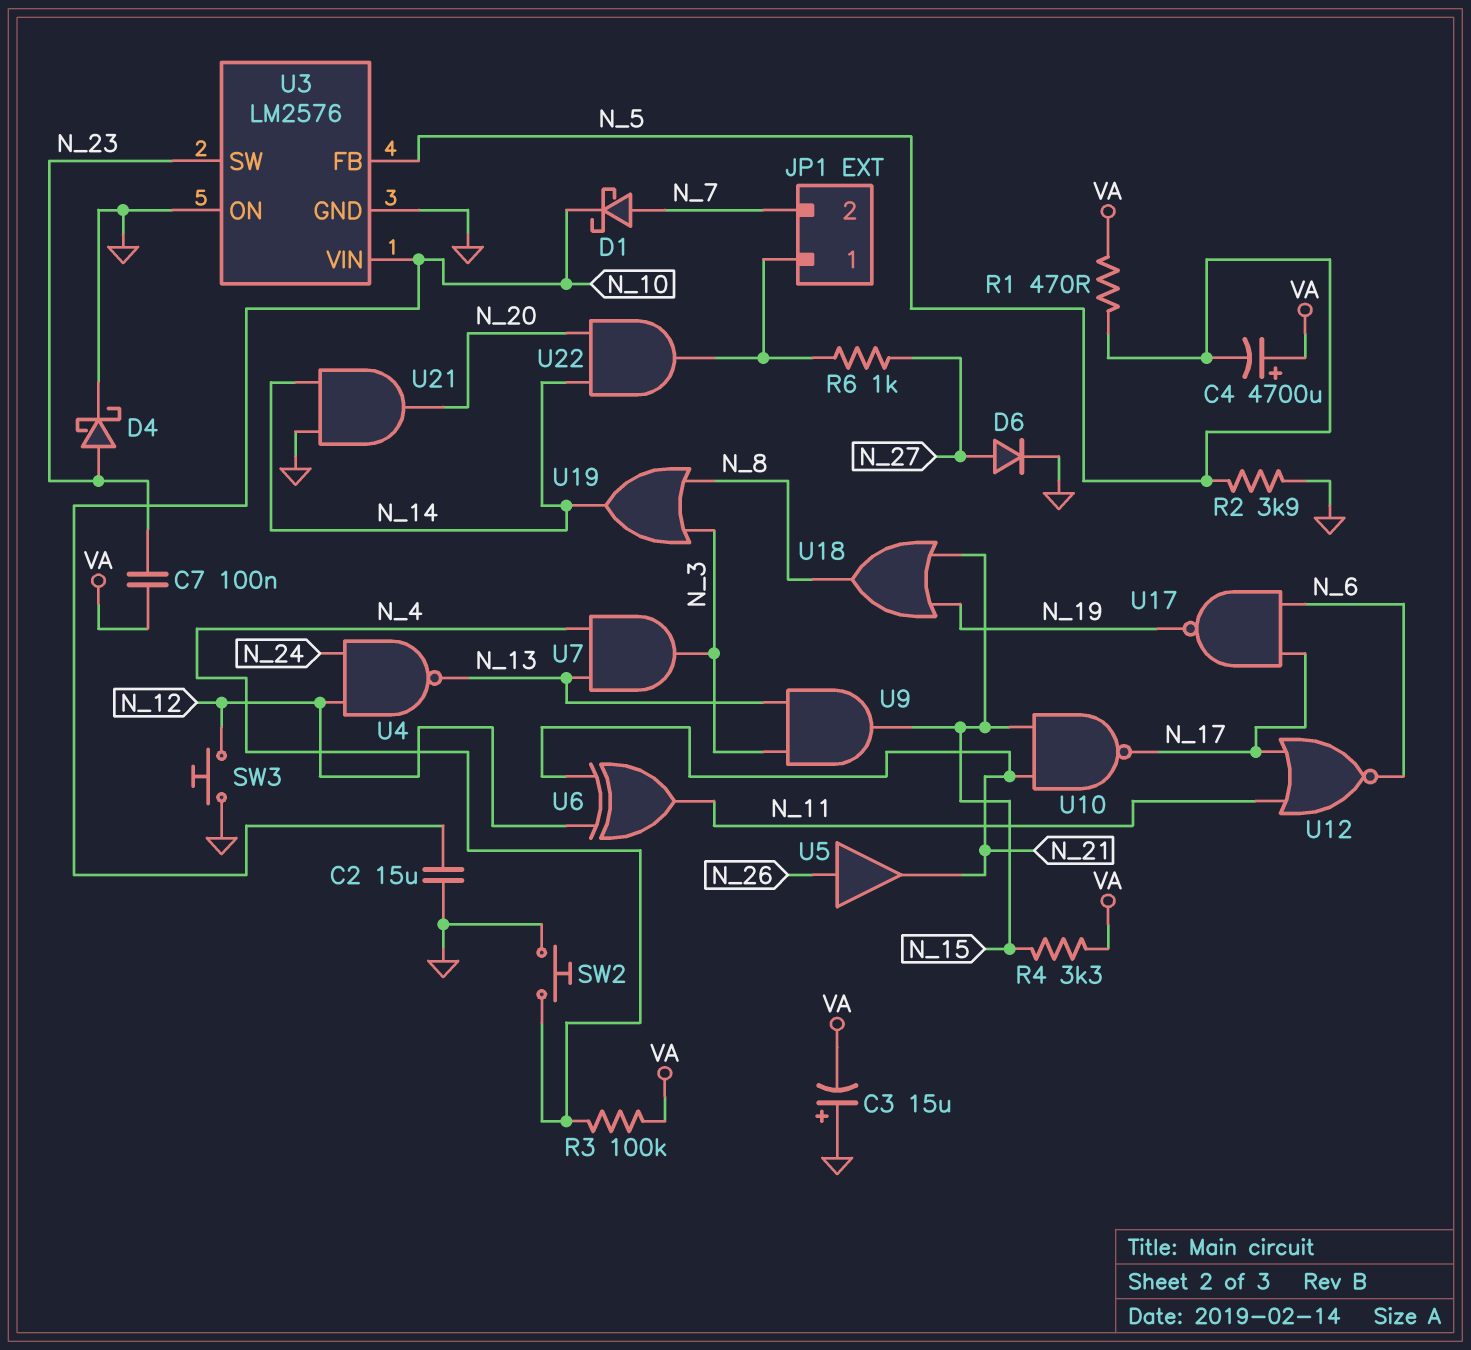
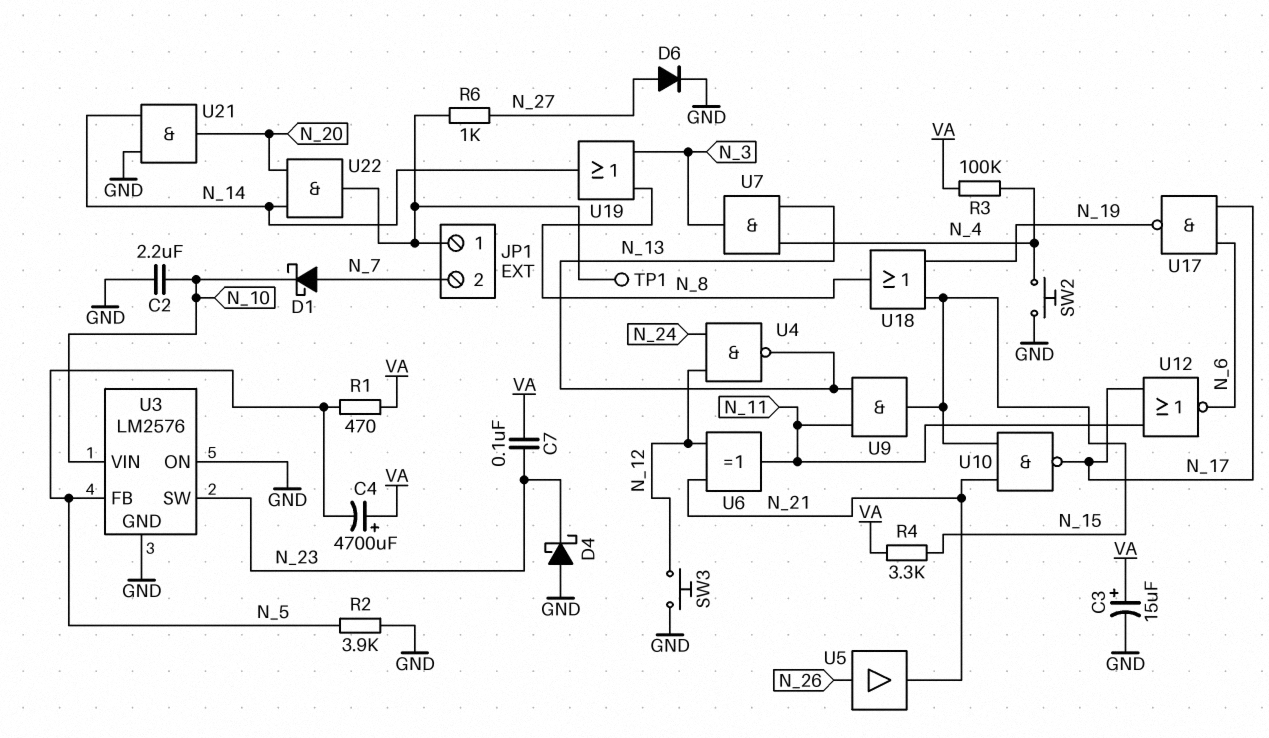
C2: 15uF (GND, N_10) -> 2.2uF (GND, N_10)
C3: 15uF (plus GND, minus VA) -> 15uF (plus VA, minus GND)
D4: schottky (A N_23, K GND) -> schottky (A GND, K N_23)
TP1: none -> test point (JP1/1)
U9: AND (in N_3, in N_13, out N_15) -> AND (in N_11, in N_13, out N_15)

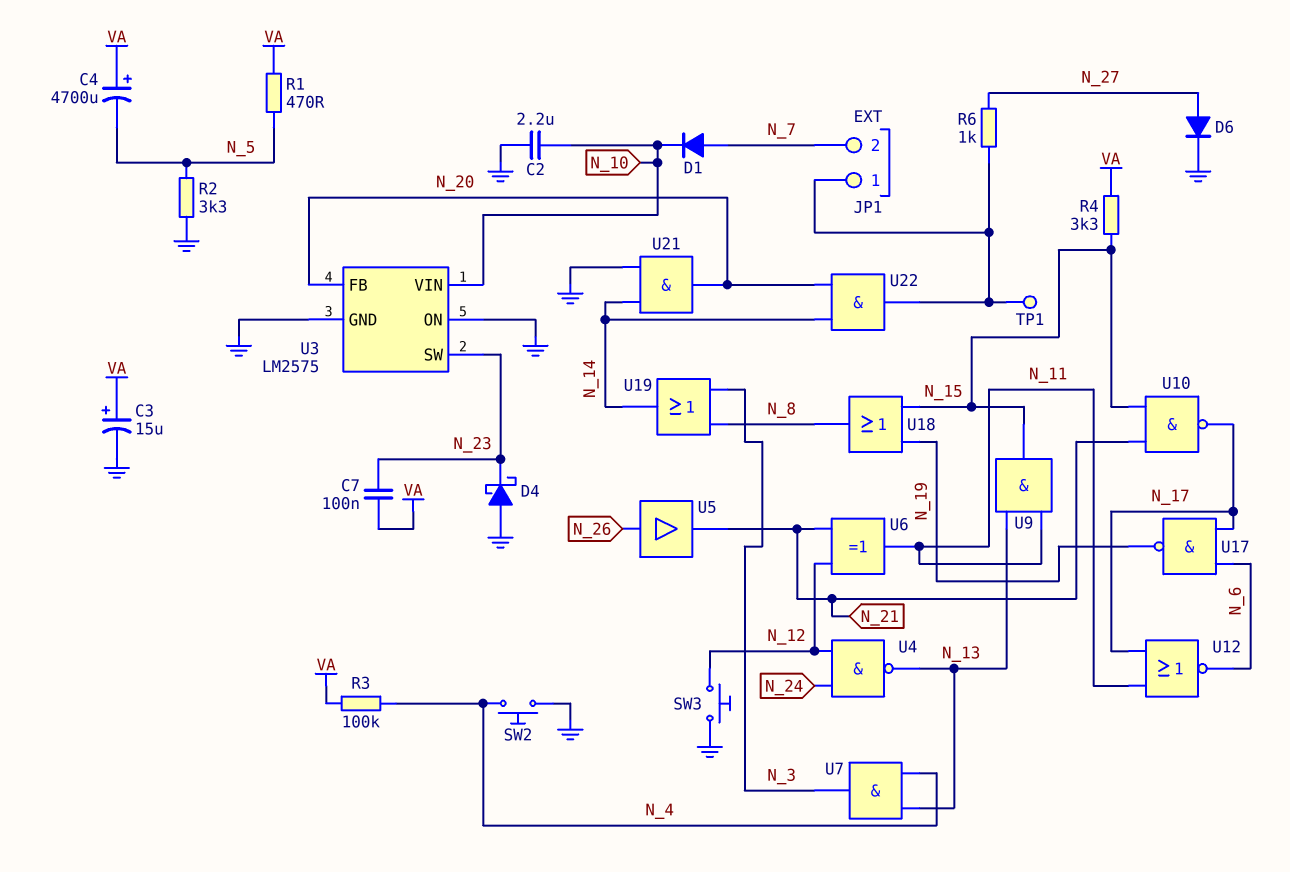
D1: schottky (A N_7, K N_10) -> diode (A N_7, K N_10)
R2: 3.9k (GND, N_5) -> 3.3k (GND, N_5)
U3: LM2576 -> LM2575
U3 pin FB: N_5 -> N_20

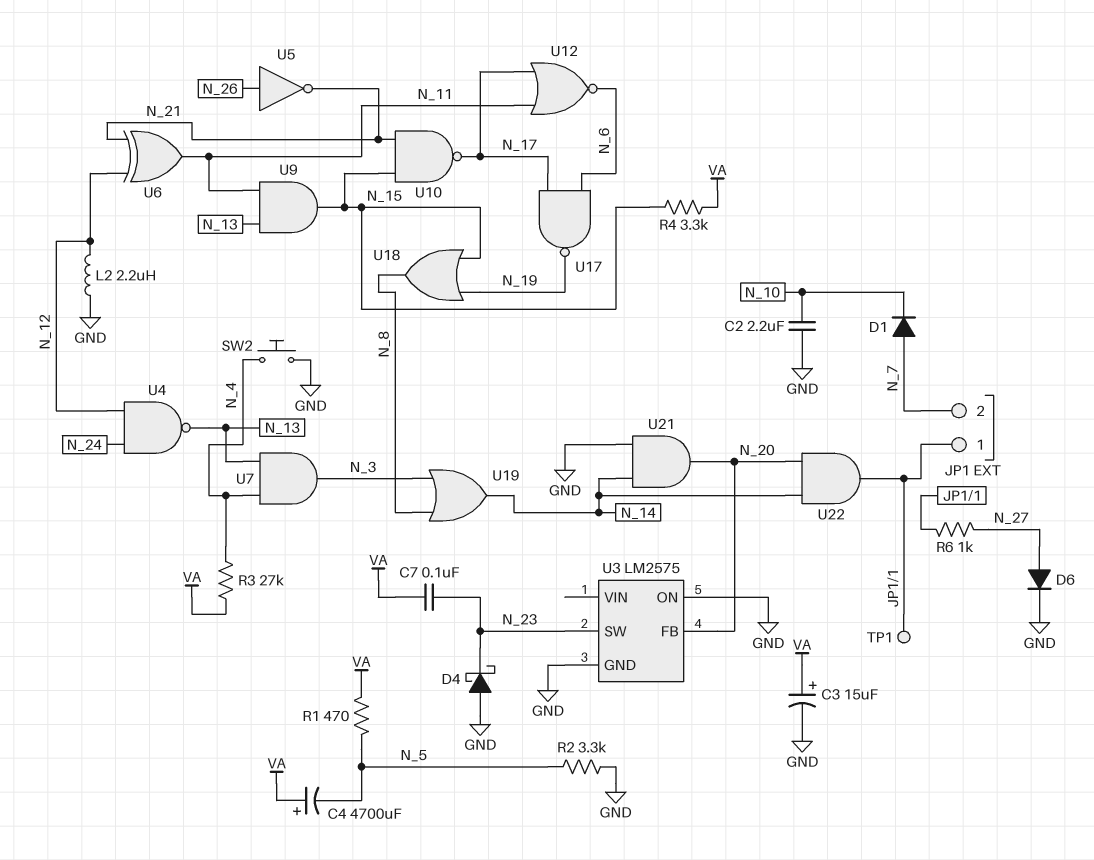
L2: none -> 2.2uH (GND, N_12)
R3: 100k (N_4, VA) -> 27k (N_4, VA)
SW3: button (GND, N_12) -> none
U3 pin VIN: N_10 -> none
U5: buffer (in N_26, out N_21) -> NOT (in N_26, out N_21)

